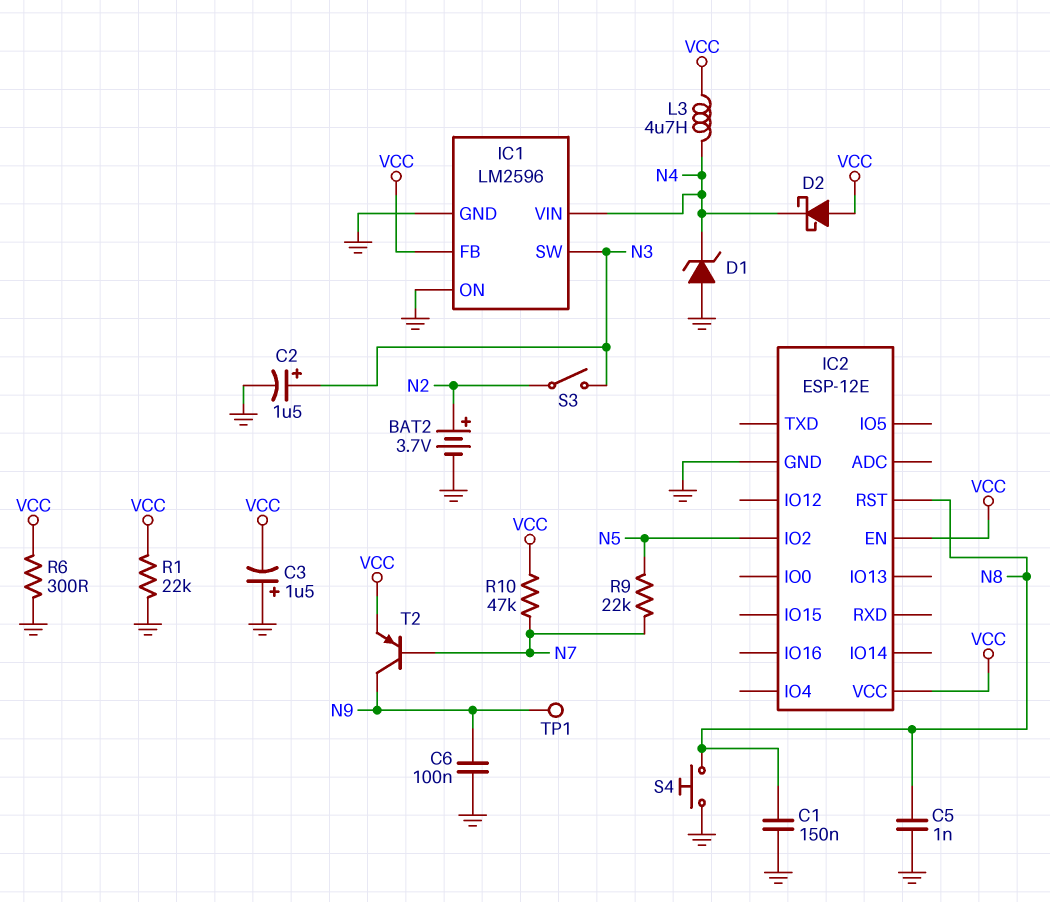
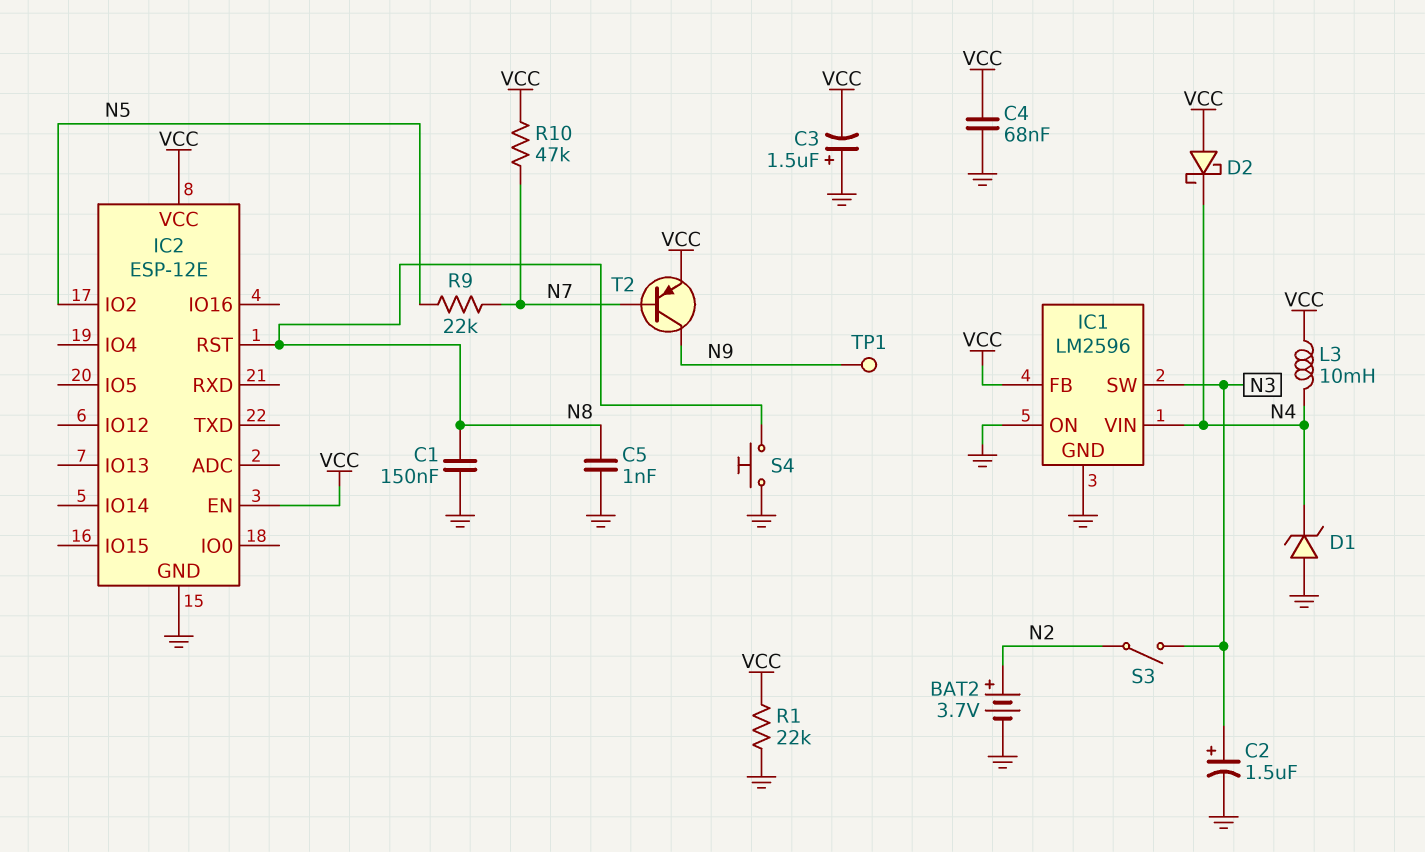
C4: none -> 68nF (GND, VCC)
C6: 100nF (GND, N9) -> none
L3: 4.7uH (N4, VCC) -> 10mH (N4, VCC)
R6: 300 (GND, VCC) -> none

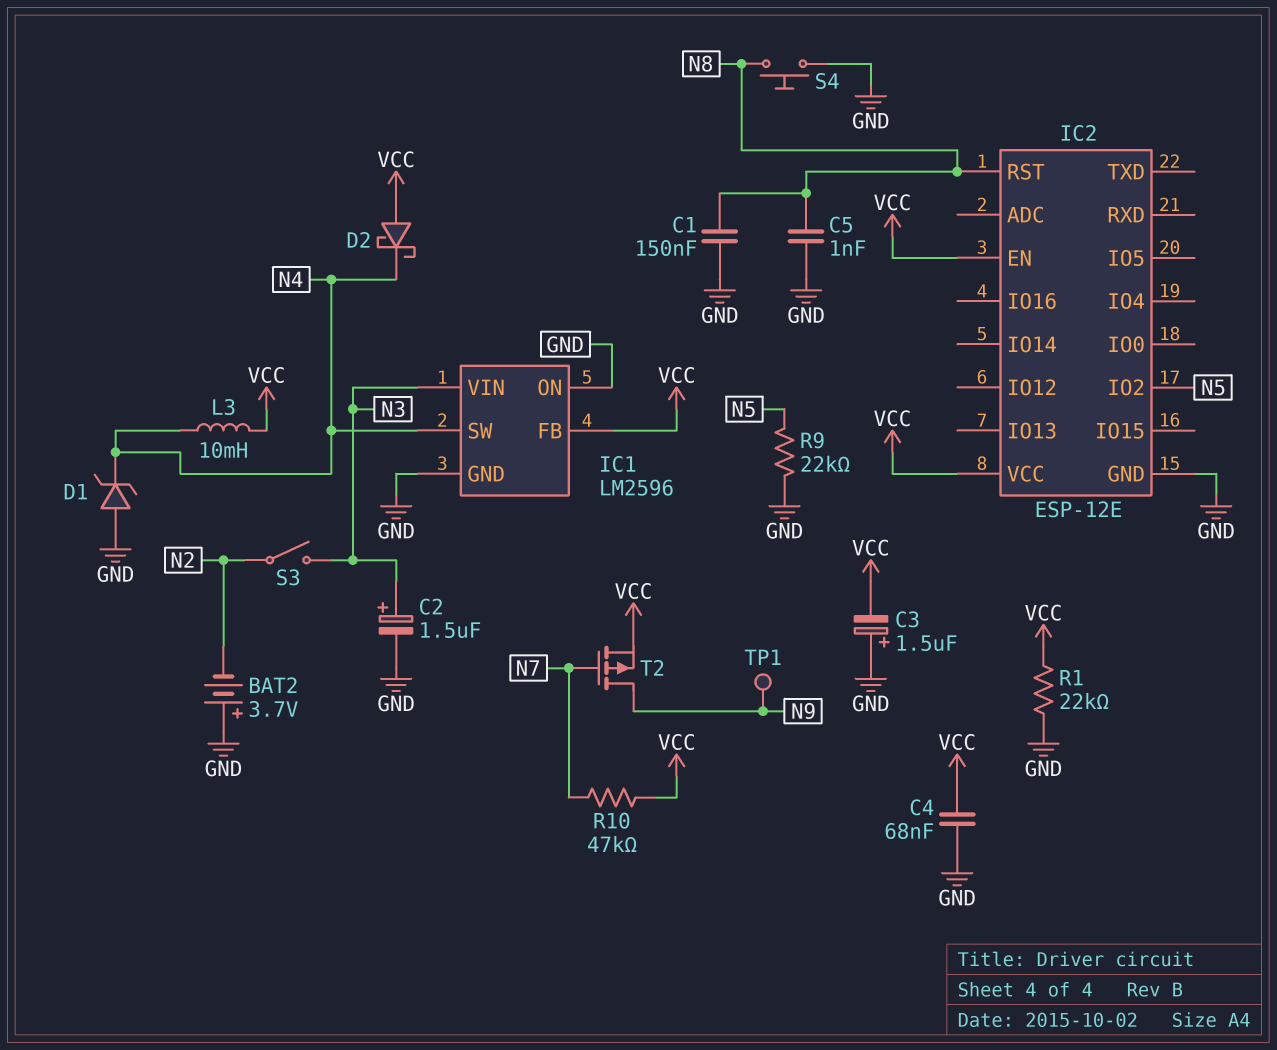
BAT2: 3.7V (plus N2, minus GND) -> 3.7V (plus GND, minus N2)
IC1 pin SW: N3 -> N4
IC1 pin VIN: N4 -> N3
R9: 22k (N5, N7) -> 22k (GND, N5)
T2: PNP (B N7, C N9, E VCC) -> PMOS (G N7, D N9, S VCC)

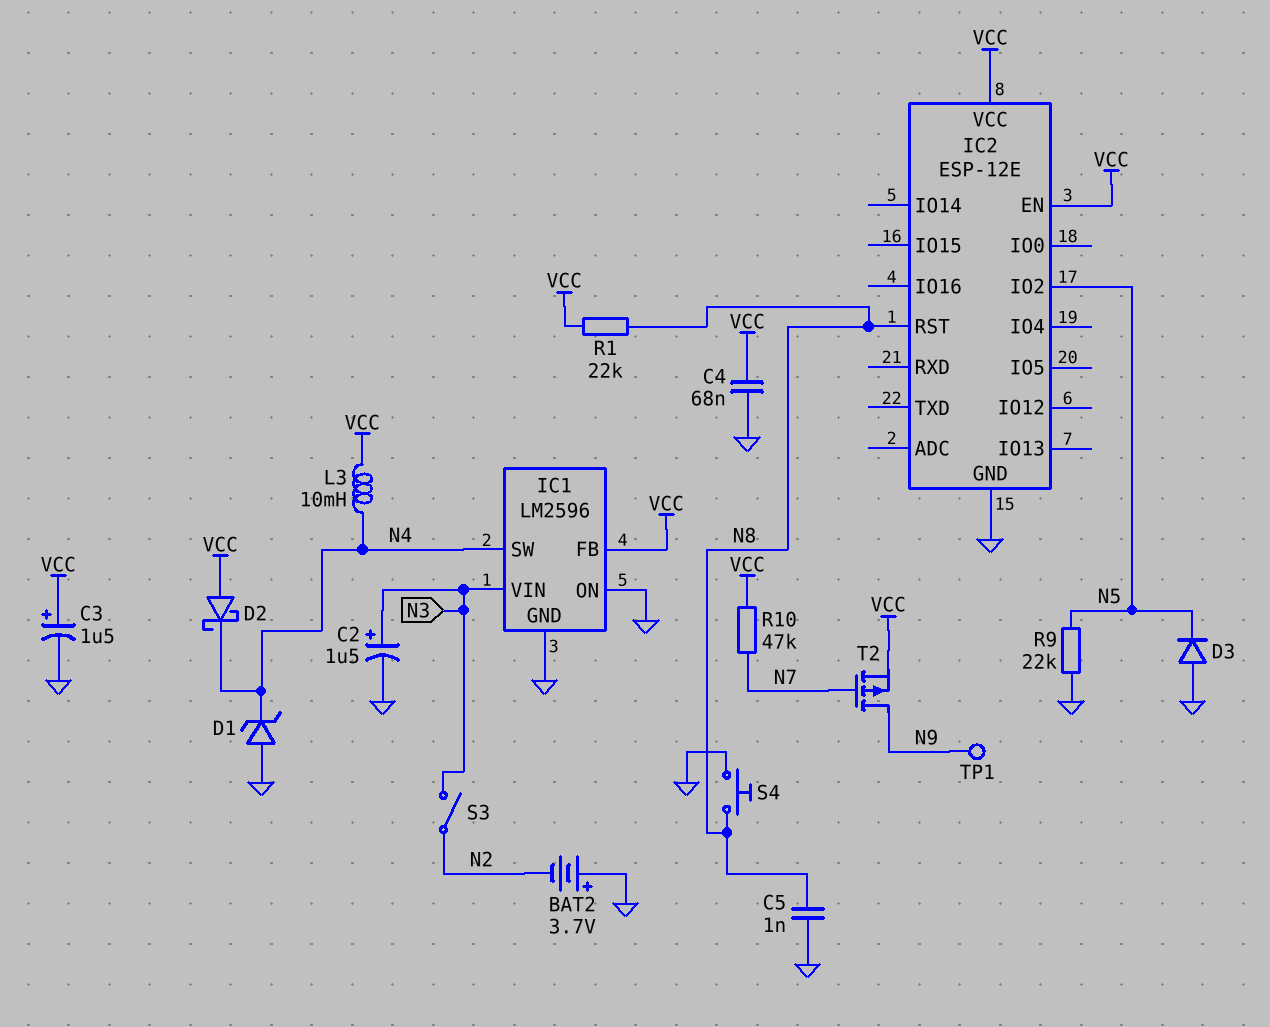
C1: 150nF (GND, N8) -> none
C3: 1.5uF (plus GND, minus VCC) -> 1.5uF (plus VCC, minus GND)
D3: none -> diode (A GND, K N5)
R1: 22k (GND, VCC) -> 22k (N8, VCC)

